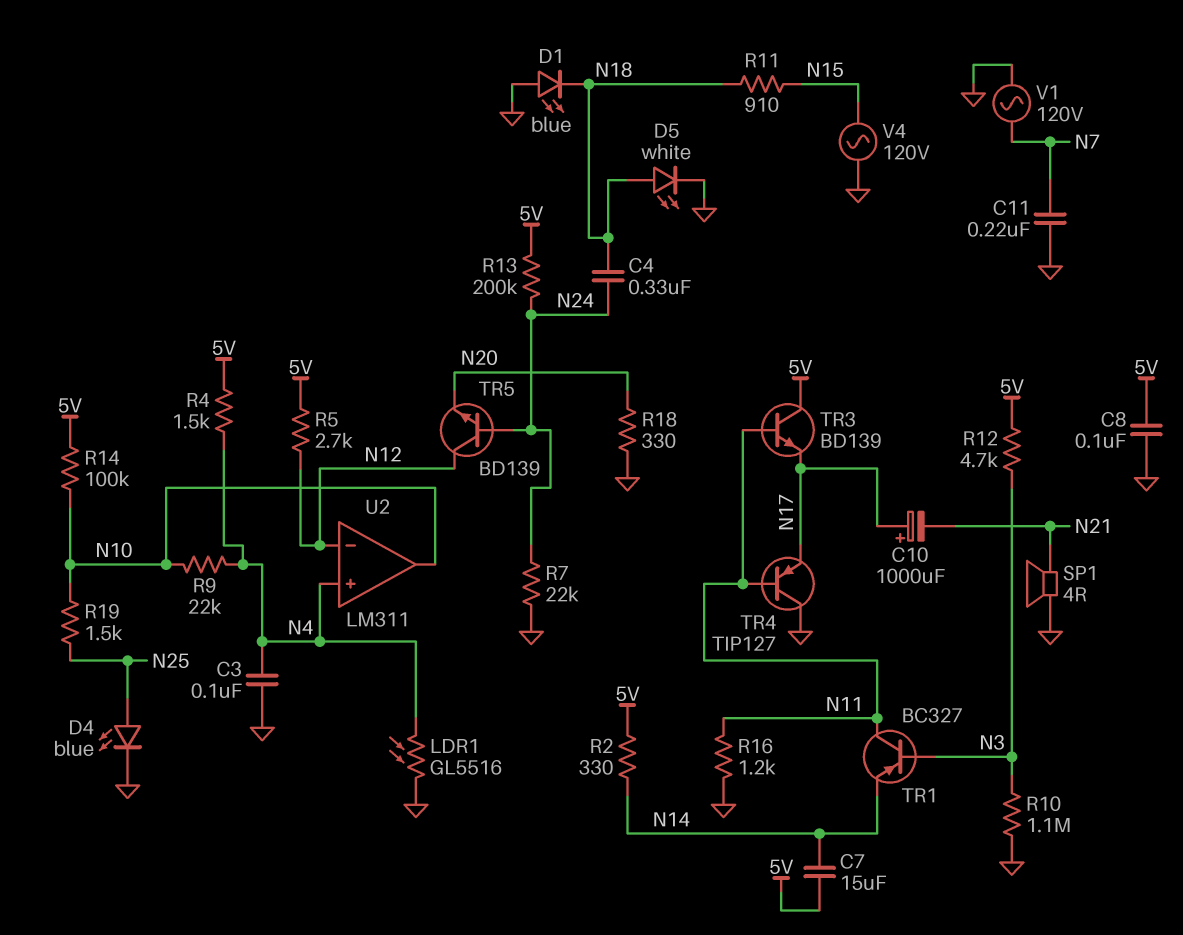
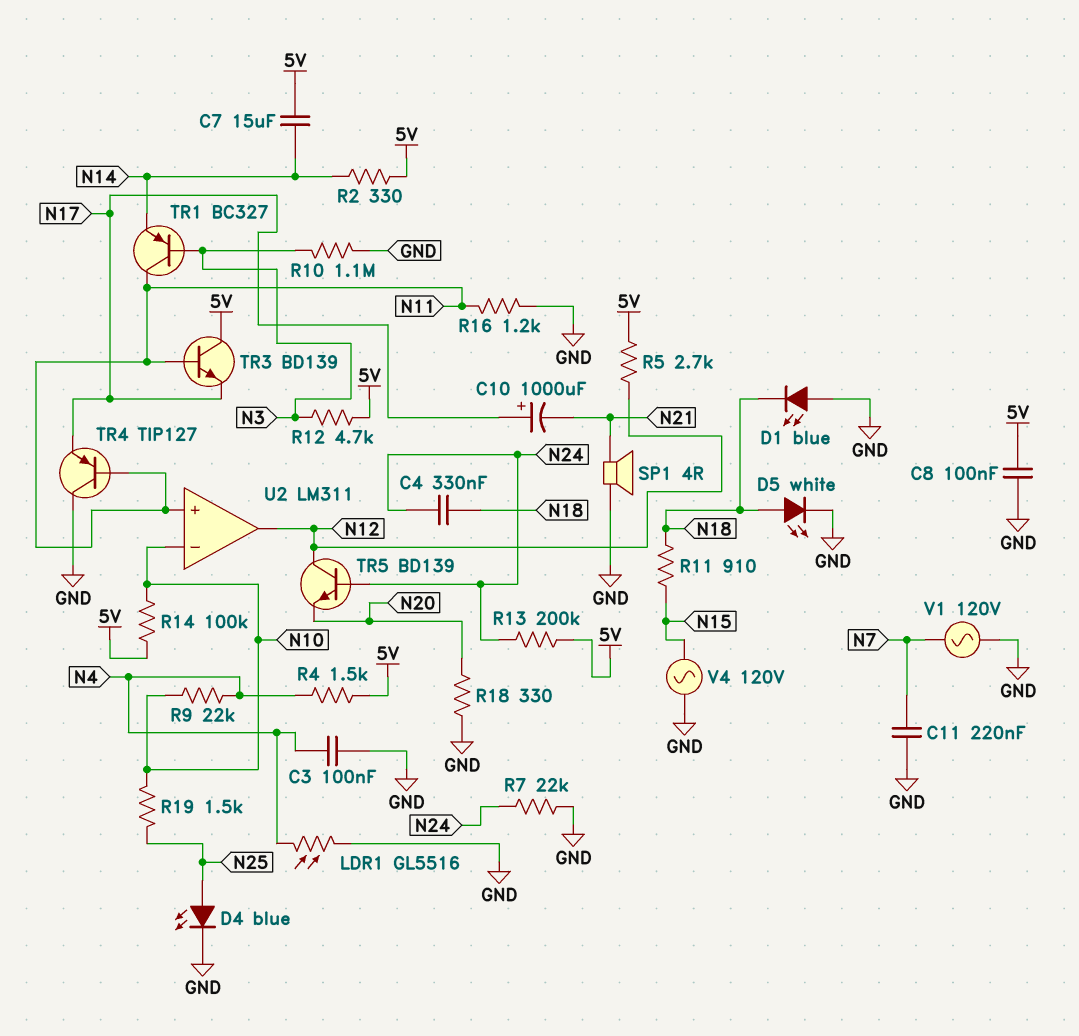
U2 pin in+: N4 -> N11
U2 pin in-: N12 -> N10
U2 pin out: N10 -> N12

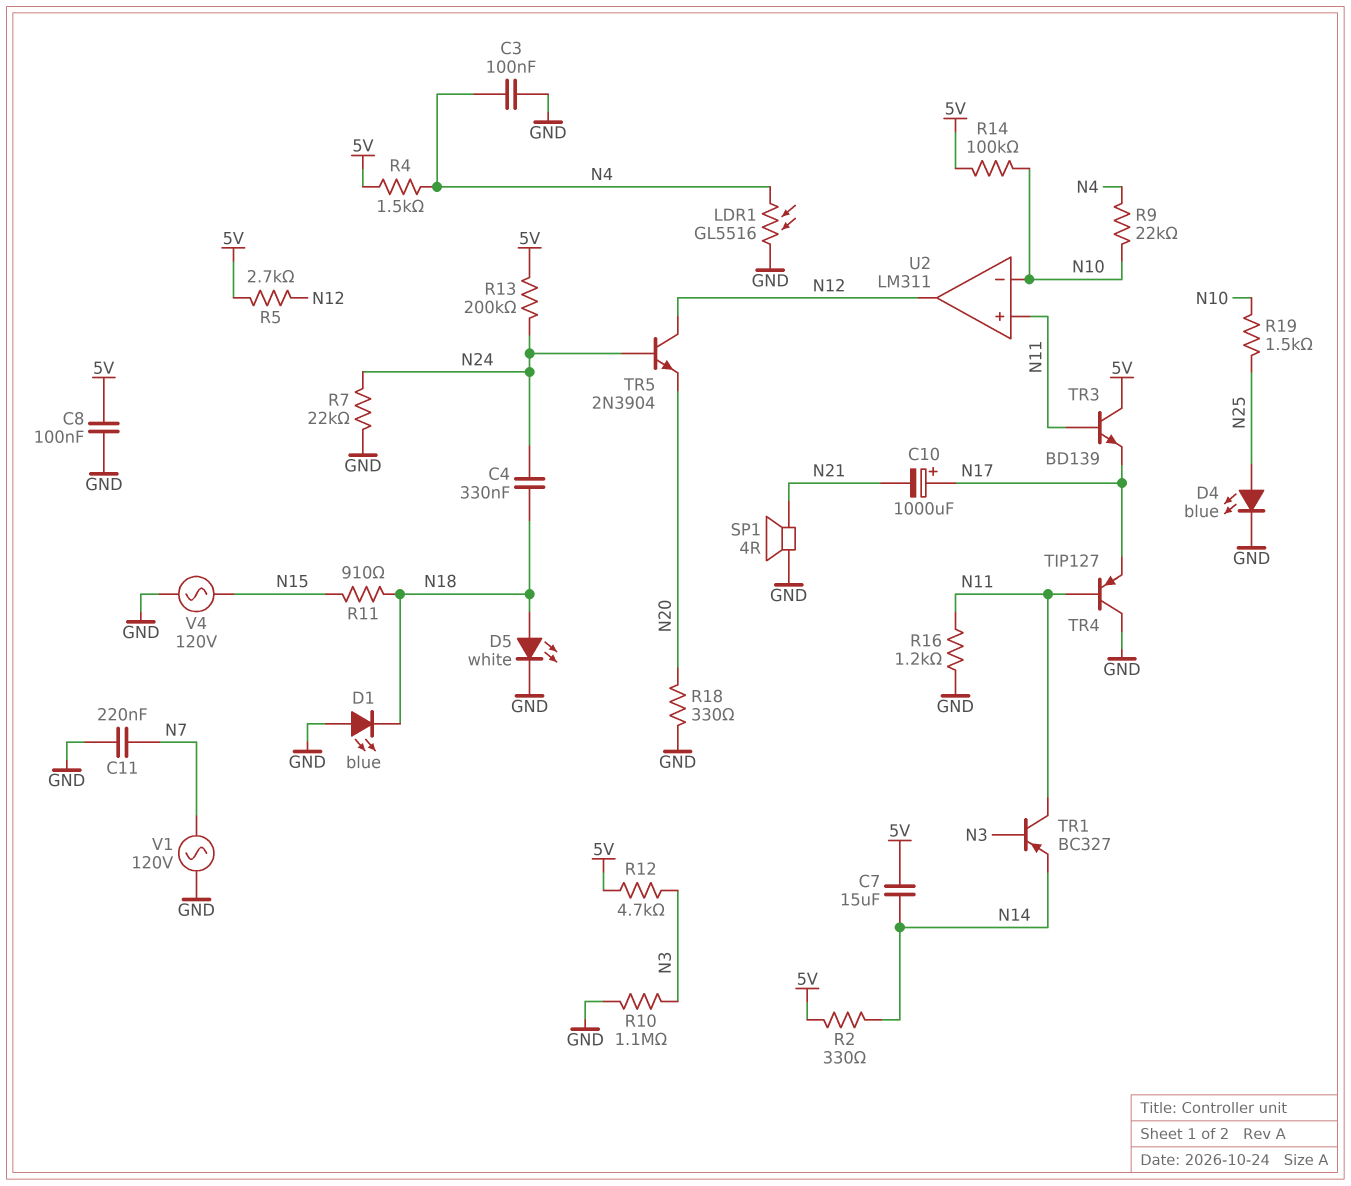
TR5: NPN BD139 (B N24, C N12, E N20) -> NPN 2N3904 (B N24, C N12, E N20)

